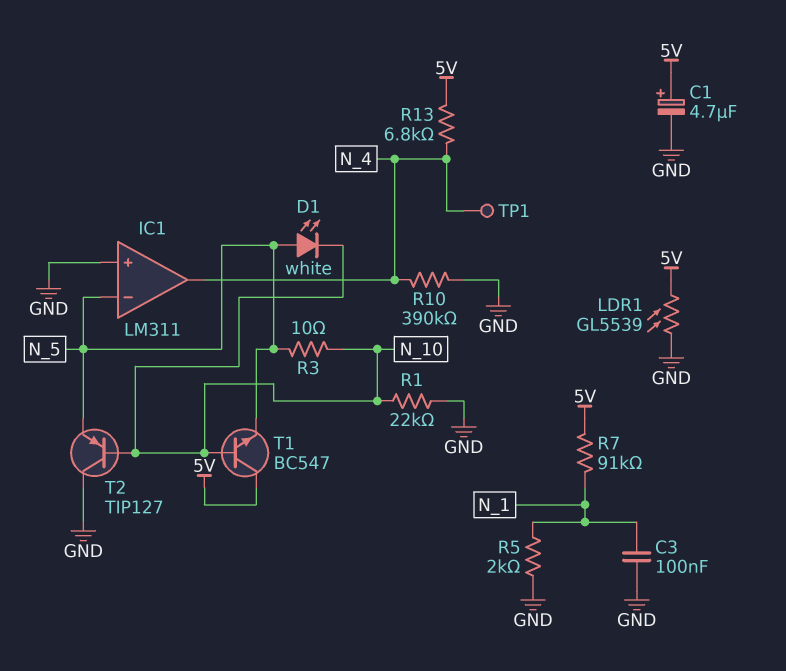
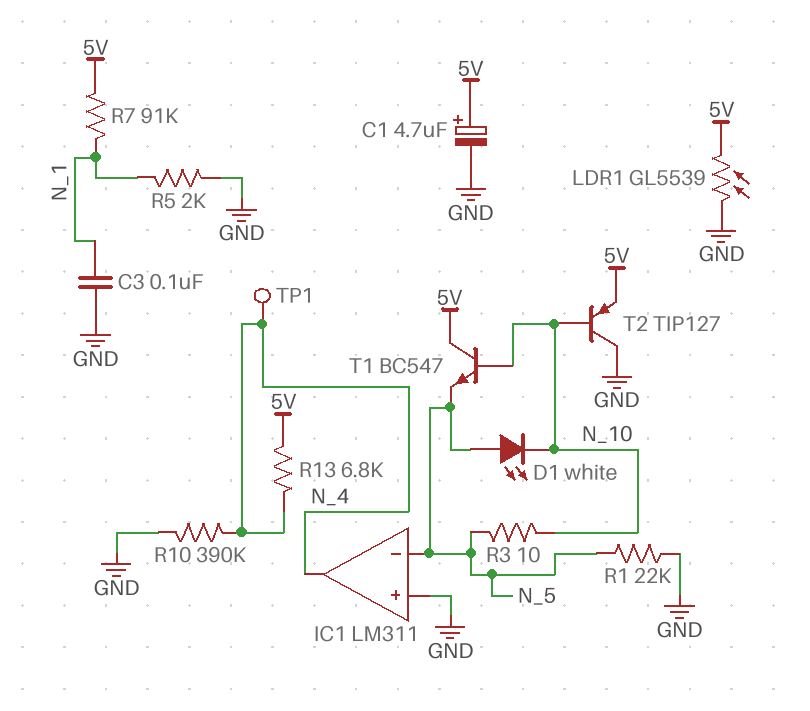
R1: 22k (GND, N_10) -> 22k (GND, N_5)
T2: PNP TIP127 (B N_10, C GND, E N_5) -> PNP TIP127 (B N_10, C GND, E 5V)

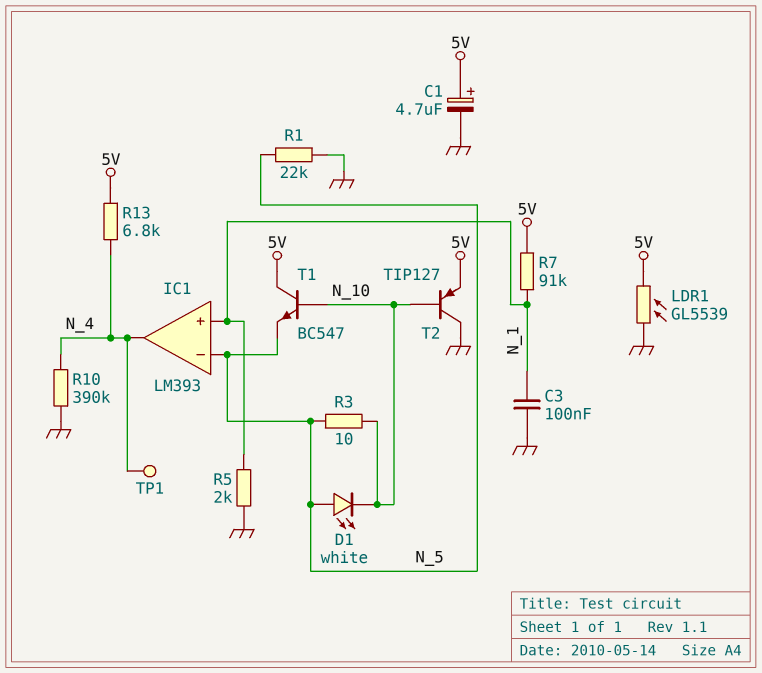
IC1: LM311 -> LM393
IC1 pin in+: GND -> N_1

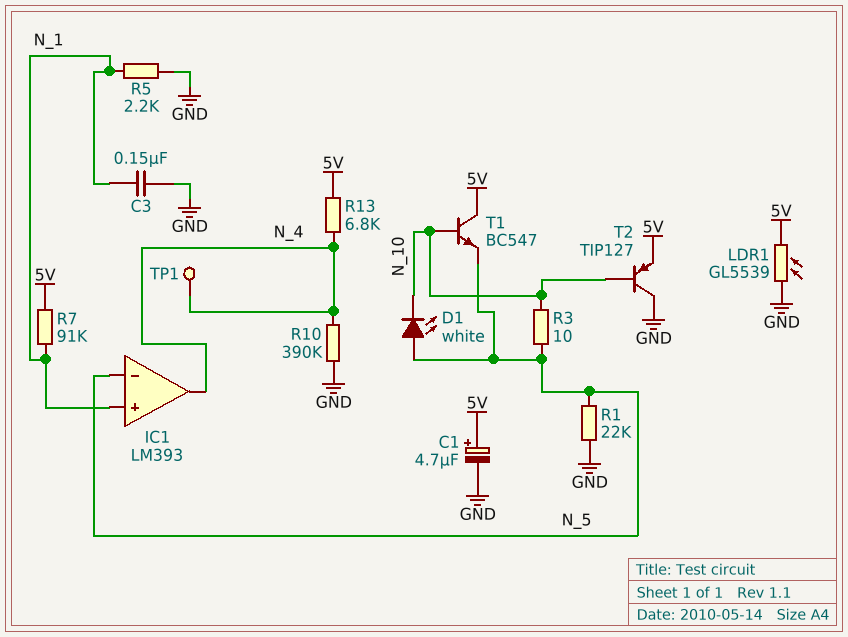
C3: 100nF (GND, N_1) -> 150nF (GND, N_1)
R5: 2k (GND, N_1) -> 2.2k (GND, N_1)

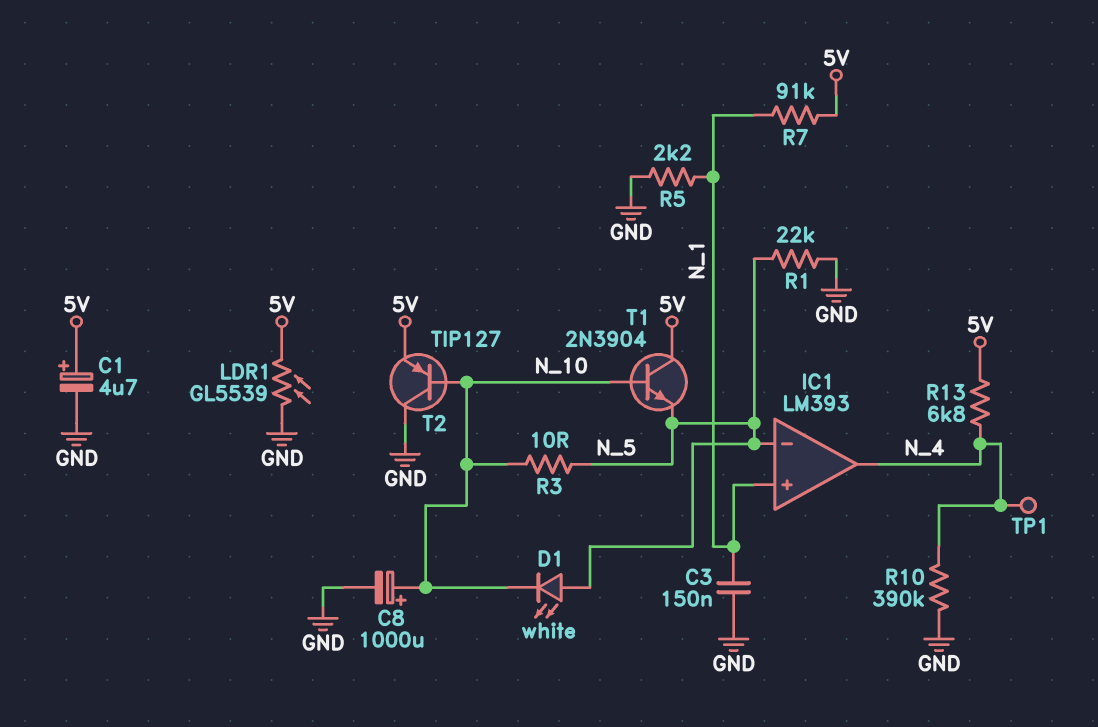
C8: none -> 1000uF (plus N_10, minus GND)
T1: NPN BC547 (B N_10, C 5V, E N_5) -> NPN 2N3904 (B N_10, C 5V, E N_5)

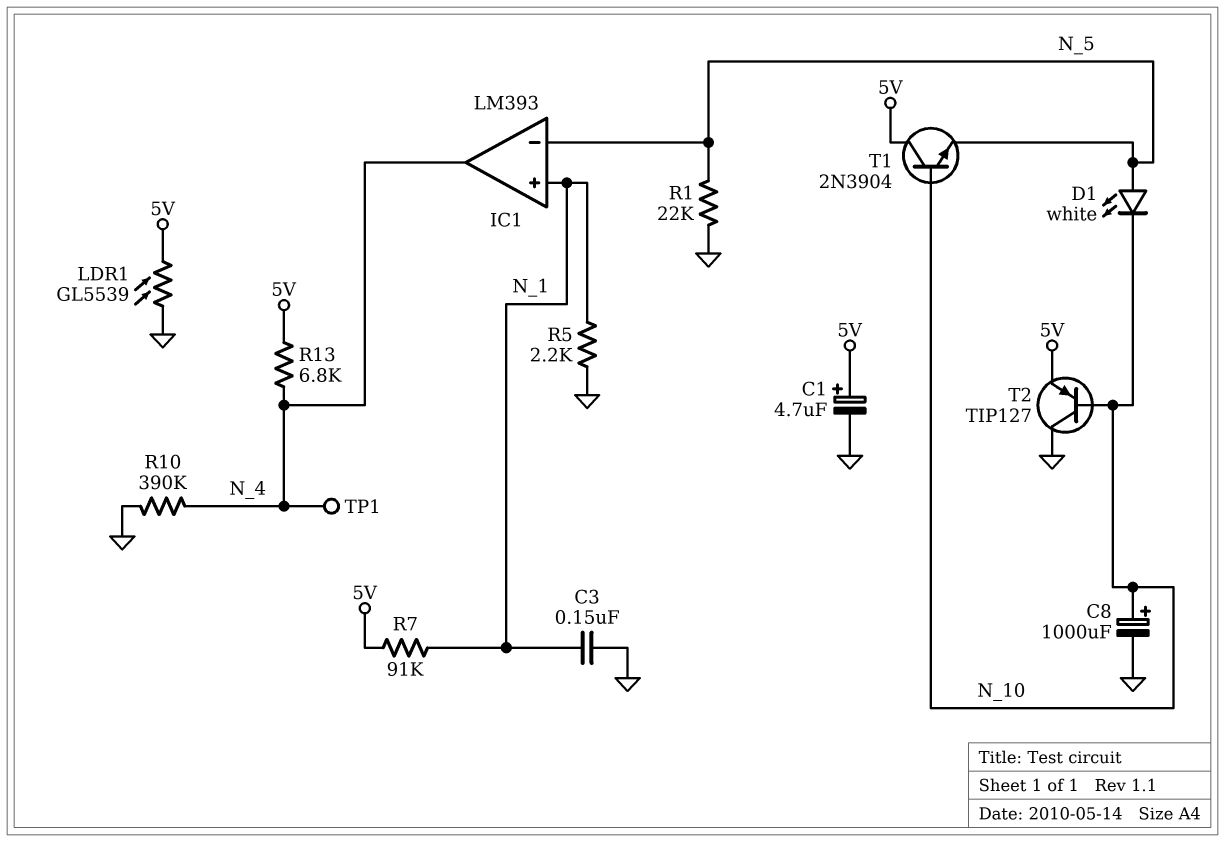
R3: 10 (N_5, N_10) -> none

